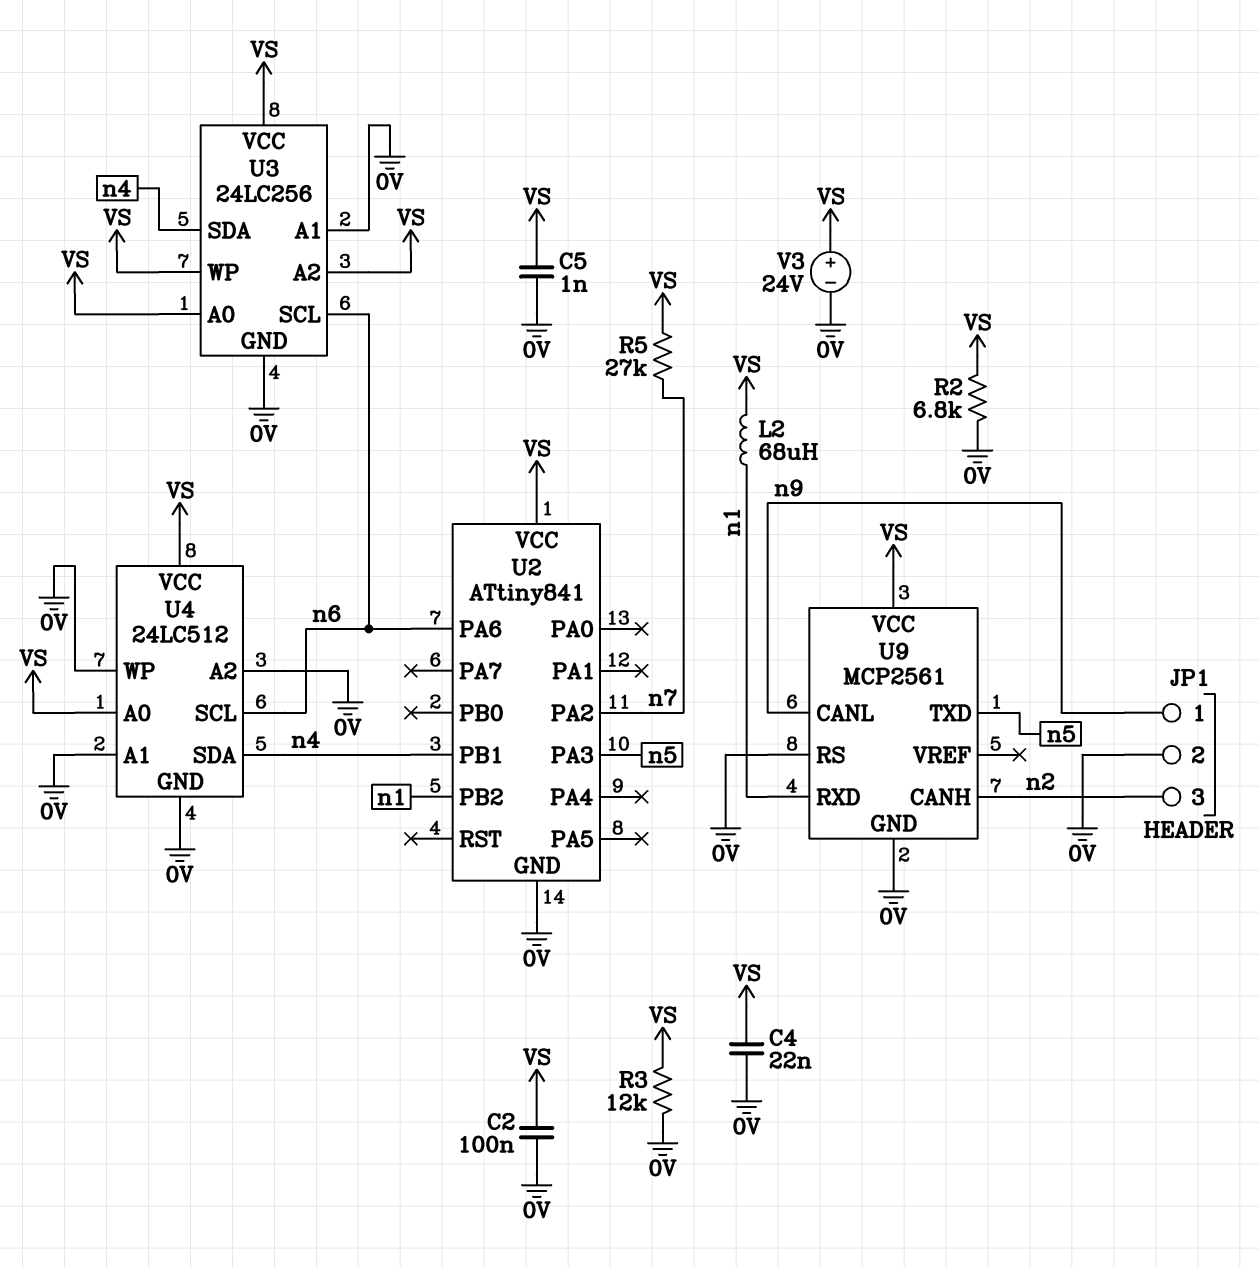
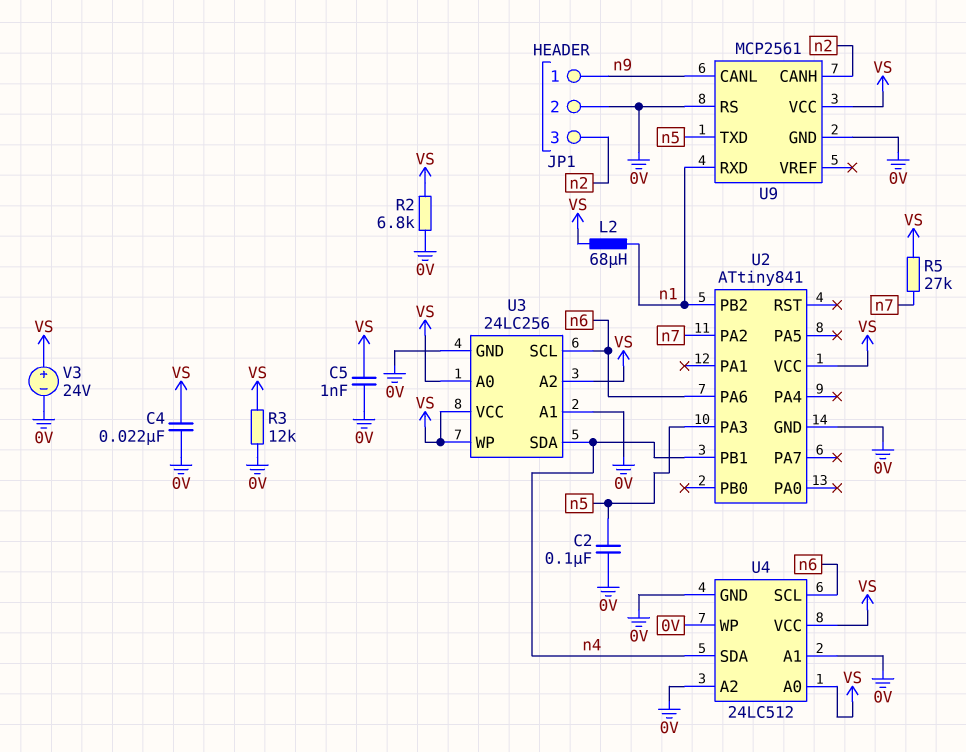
C2: 100nF (0V, VS) -> 100nF (0V, n5)

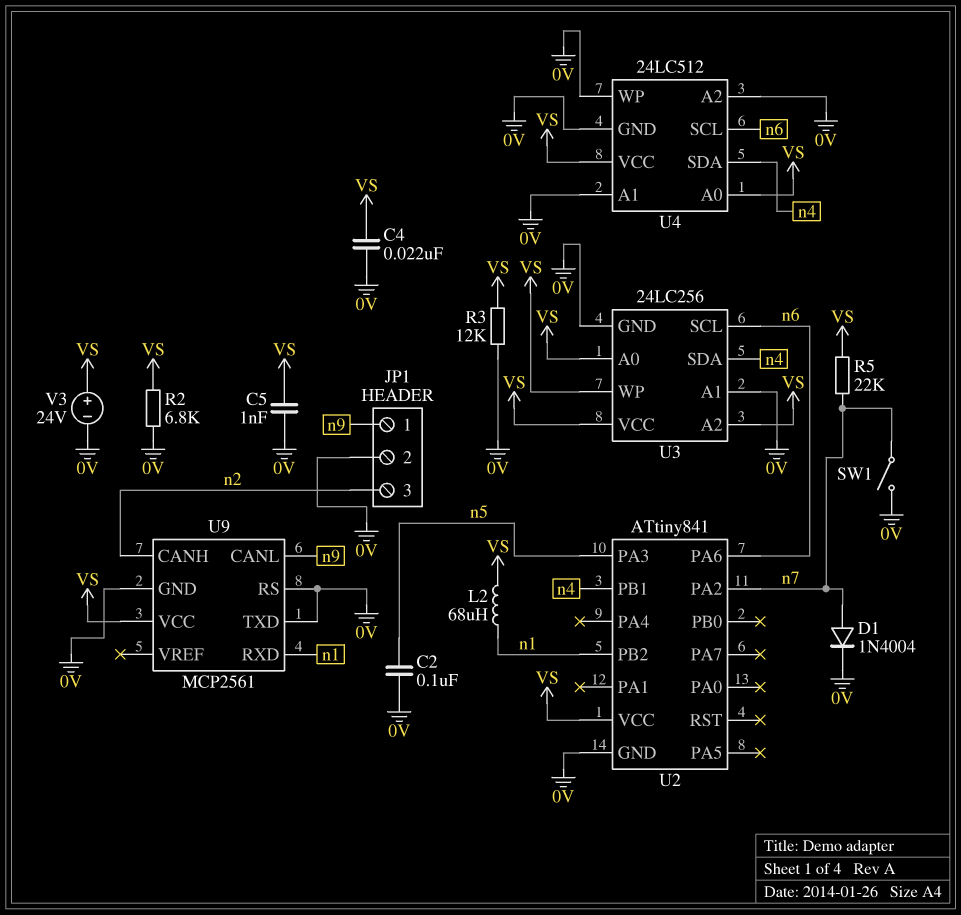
D1: none -> diode 1N4004 (A n7, K 0V)
R5: 27k (VS, n7) -> 22k (VS, n7)
SW1: none -> switch (0V, n7)
U9 pin TXD: n5 -> 0V

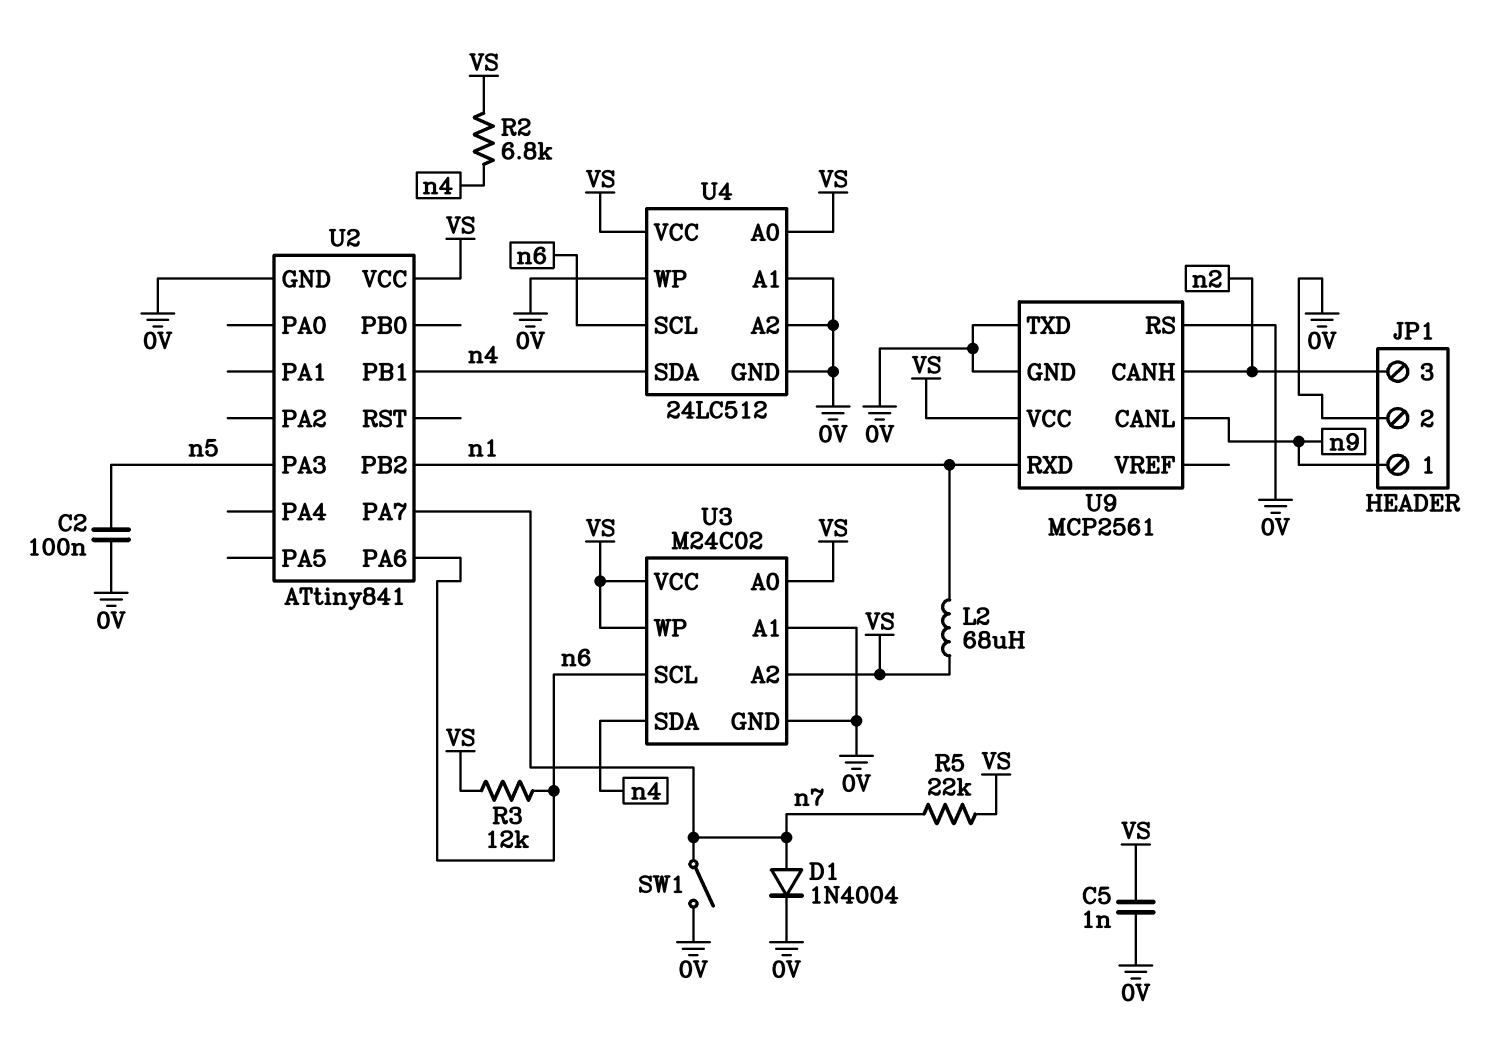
C4: 22nF (0V, VS) -> none
R2: 6.8k (0V, VS) -> 6.8k (VS, n4)
R3: 12k (0V, VS) -> 12k (VS, n6)
U2 pin PA2: n7 -> none
U2 pin PA7: none -> n7
U3: 24LC256 -> M24C02
V3: 24V (plus VS, minus 0V) -> none

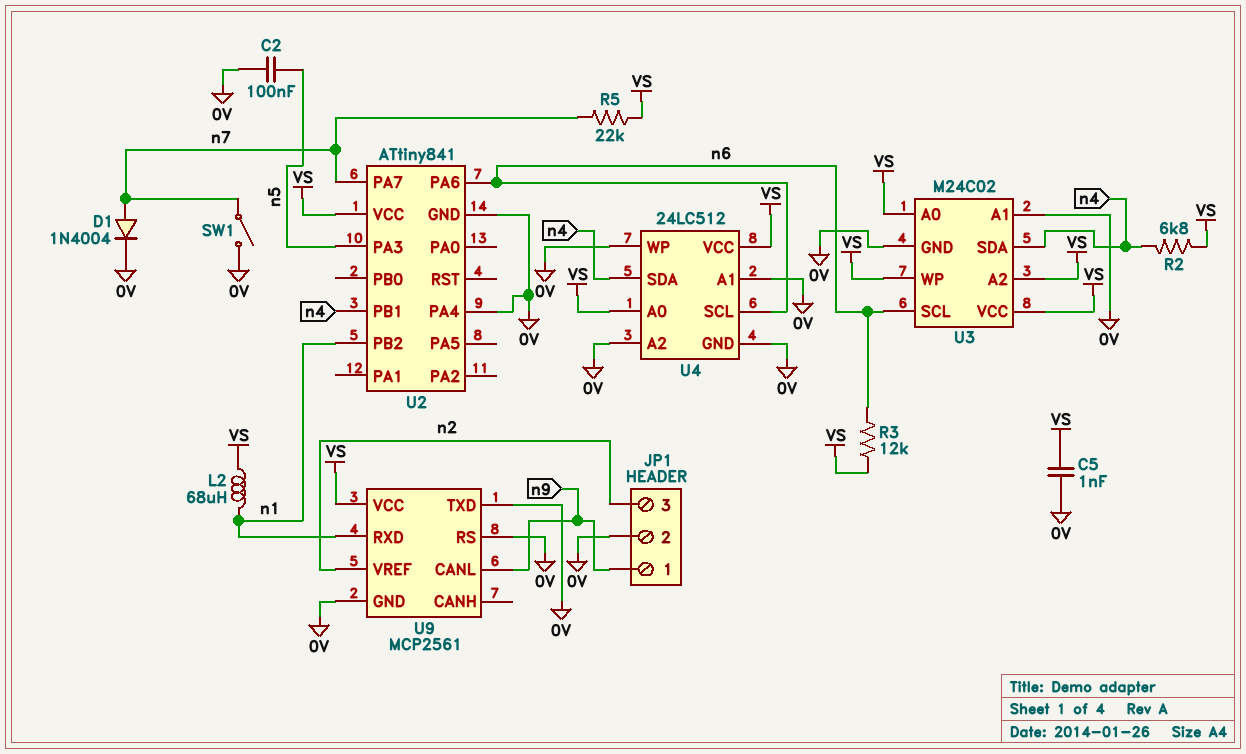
U2 pin PA4: none -> 0V
U9 pin CANH: n2 -> none
U9 pin VREF: none -> n2

